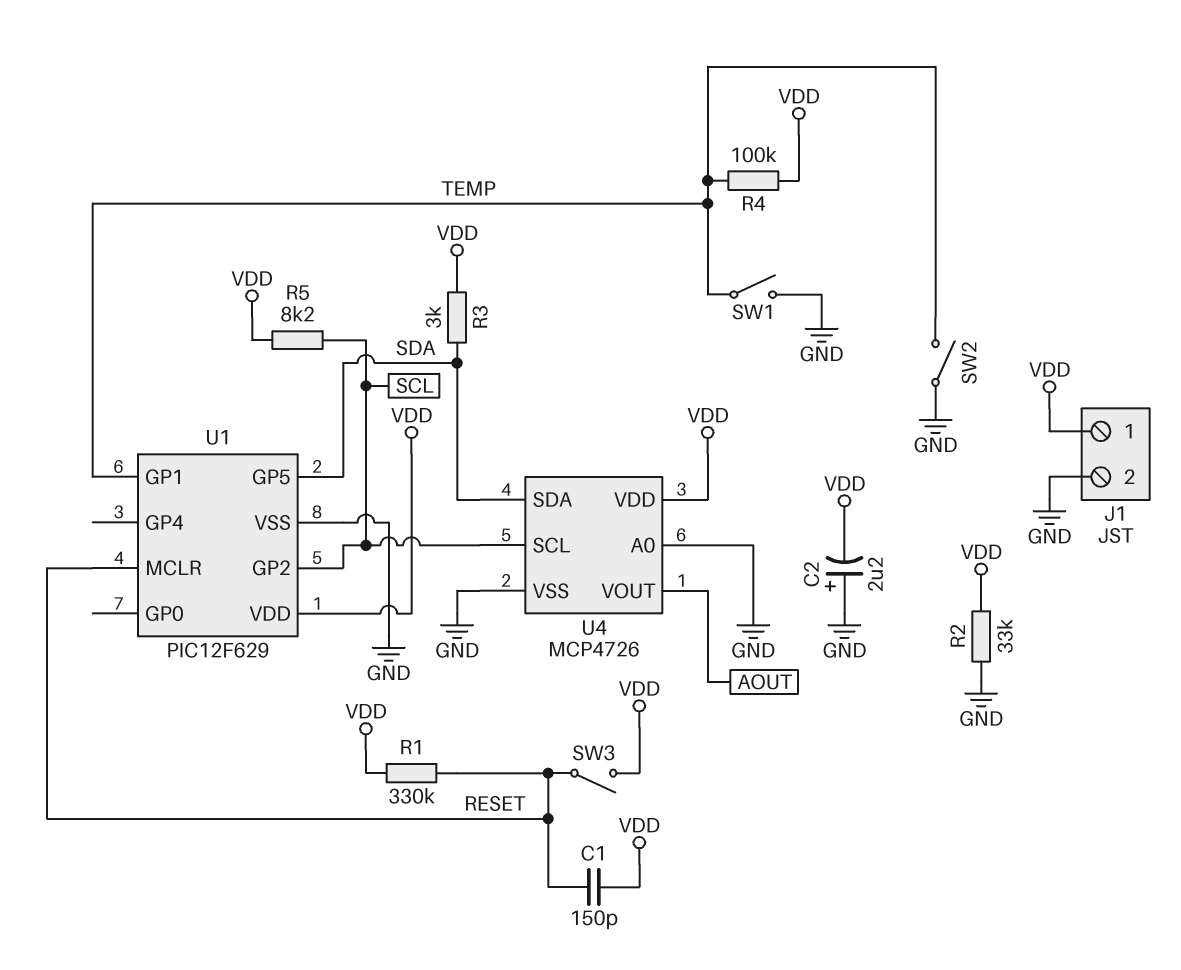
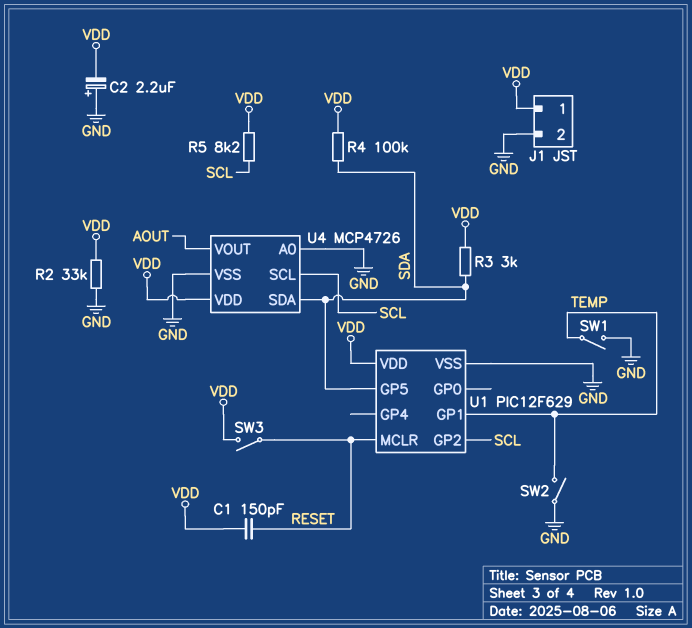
R1: 330k (RESET, VDD) -> none
R4: 100k (TEMP, VDD) -> 100k (SDA, VDD)

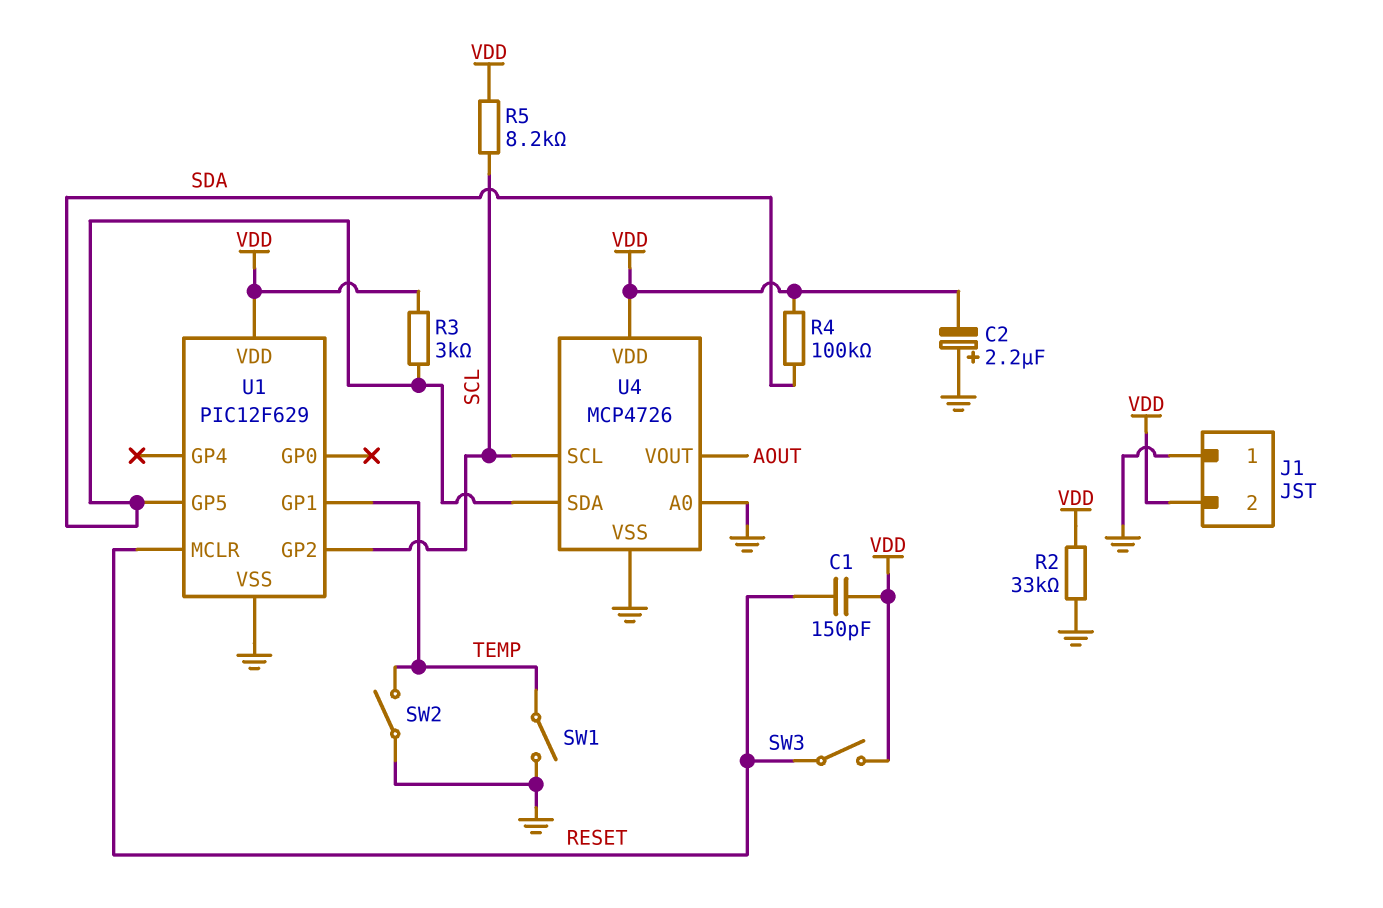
J1 pin 1: VDD -> GND
J1 pin 2: GND -> VDD

